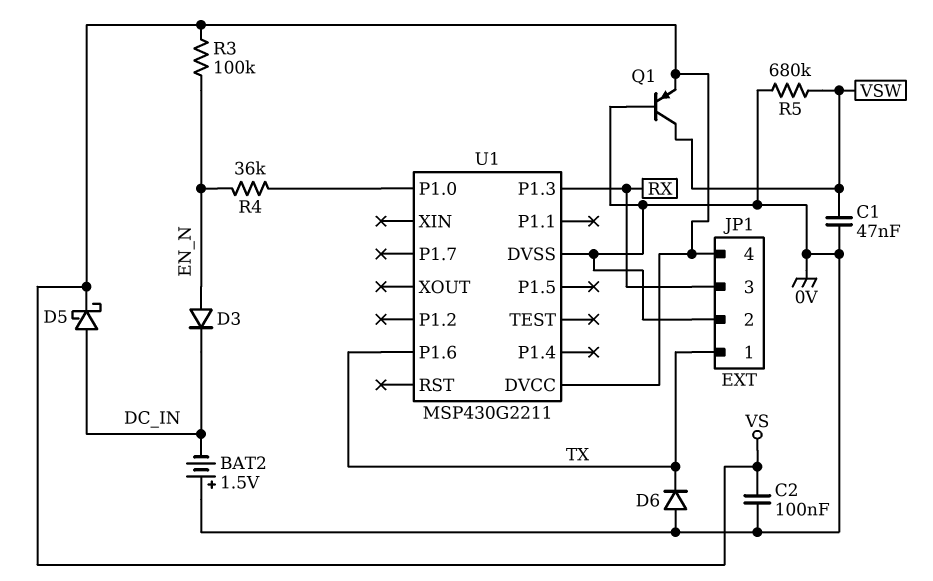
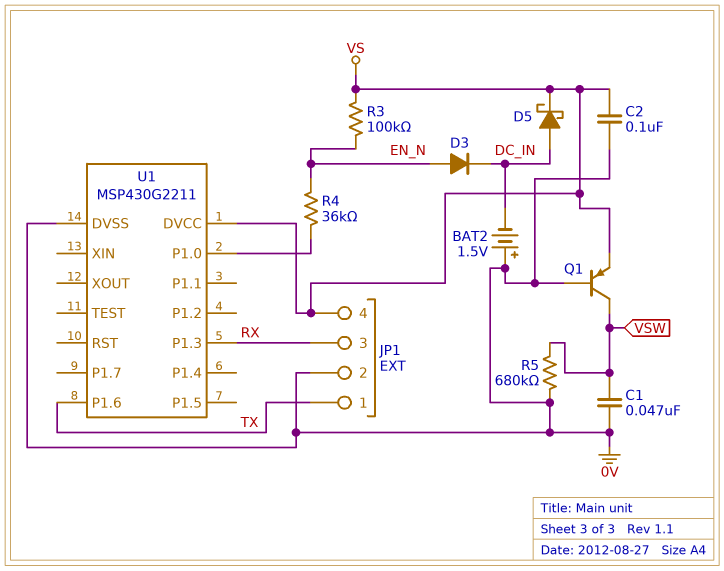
D6: diode (A 0V, K TX) -> none

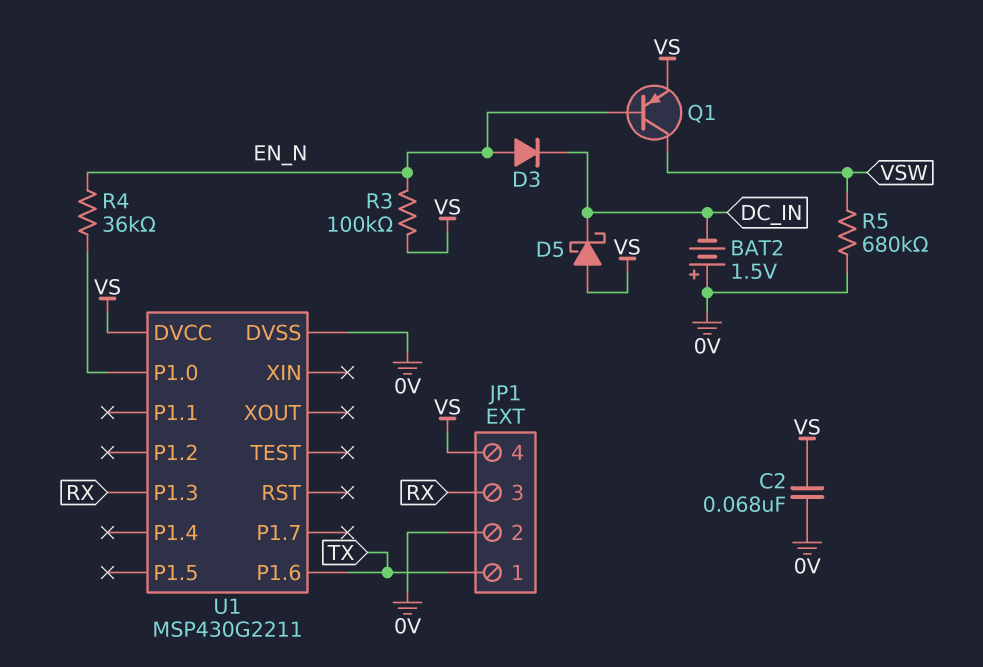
C1: 47nF (0V, VSW) -> none
C2: 100nF (0V, VS) -> 68nF (0V, VS)
D5: schottky (A DC_IN, K VS) -> schottky (A VS, K DC_IN)
Q1: PNP (B 0V, C VSW, E VS) -> PNP (B EN_N, C VSW, E VS)

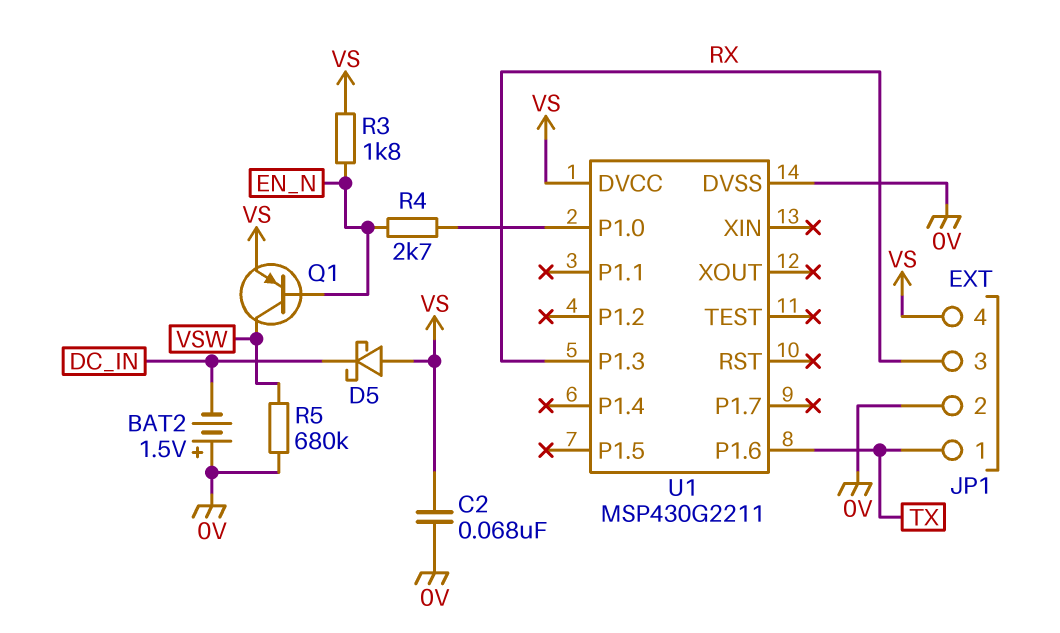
D3: diode (A EN_N, K DC_IN) -> none
R3: 100k (EN_N, VS) -> 1.8k (EN_N, VS)
R4: 36k (EN_N, U1/P1.0) -> 2.7k (EN_N, U1/P1.0)

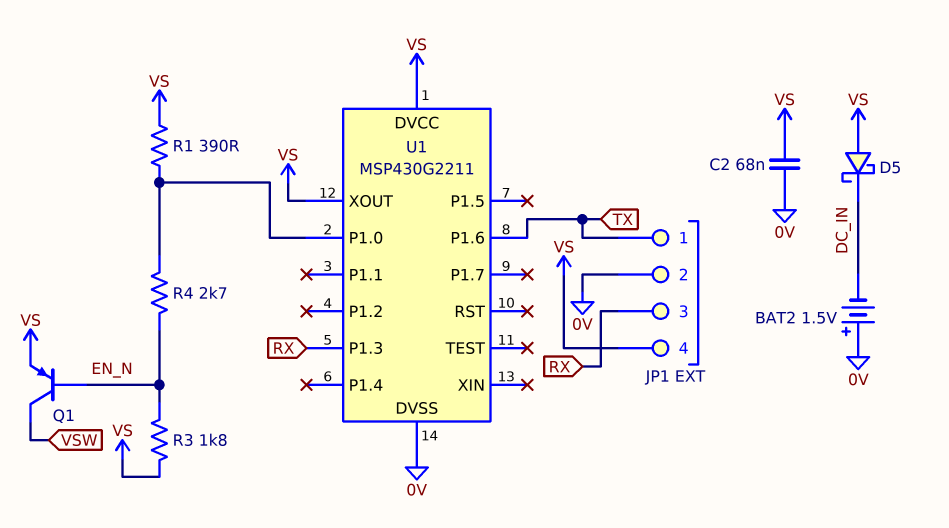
R1: none -> 390 (U1/P1.0, VS)
R5: 680k (0V, VSW) -> none
U1 pin XOUT: none -> VS

